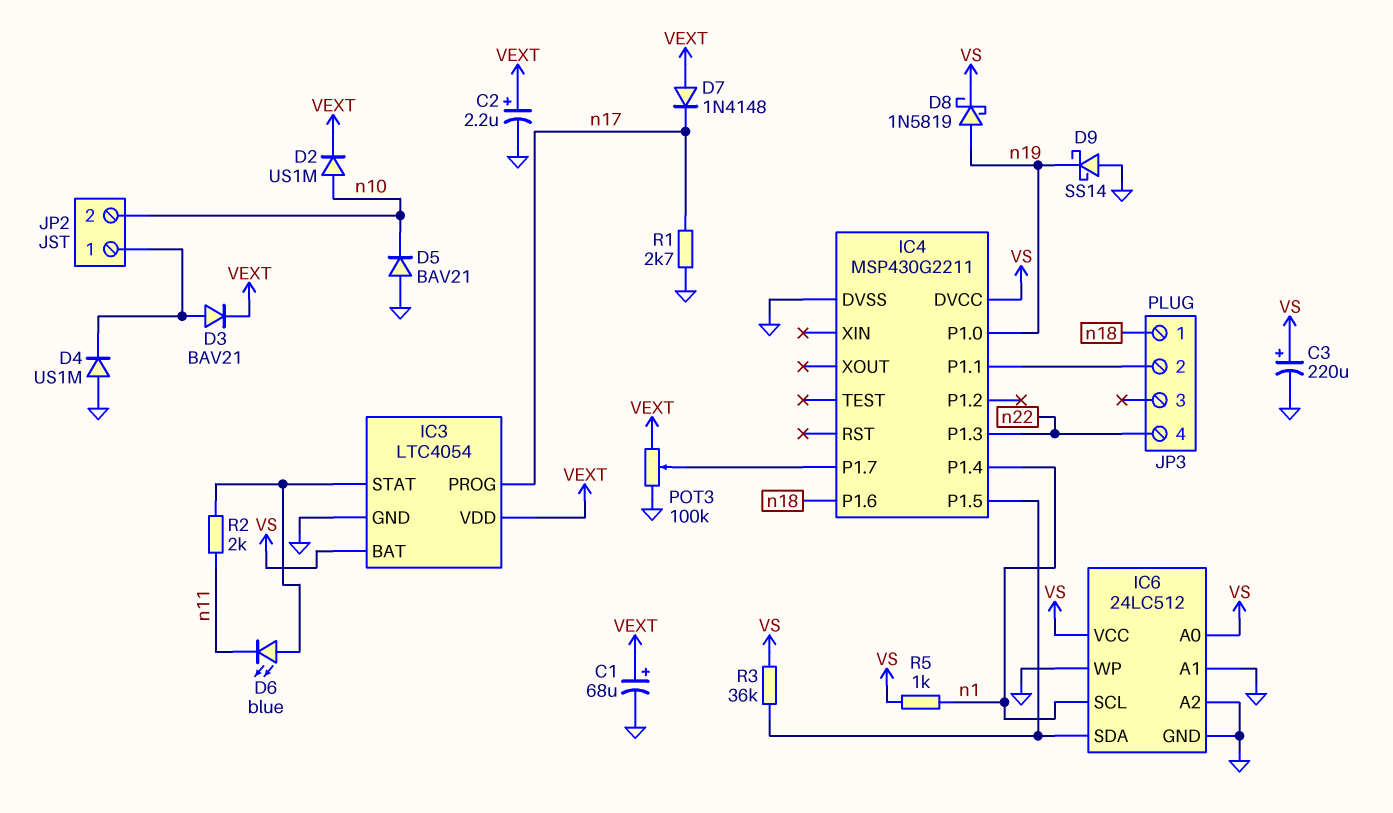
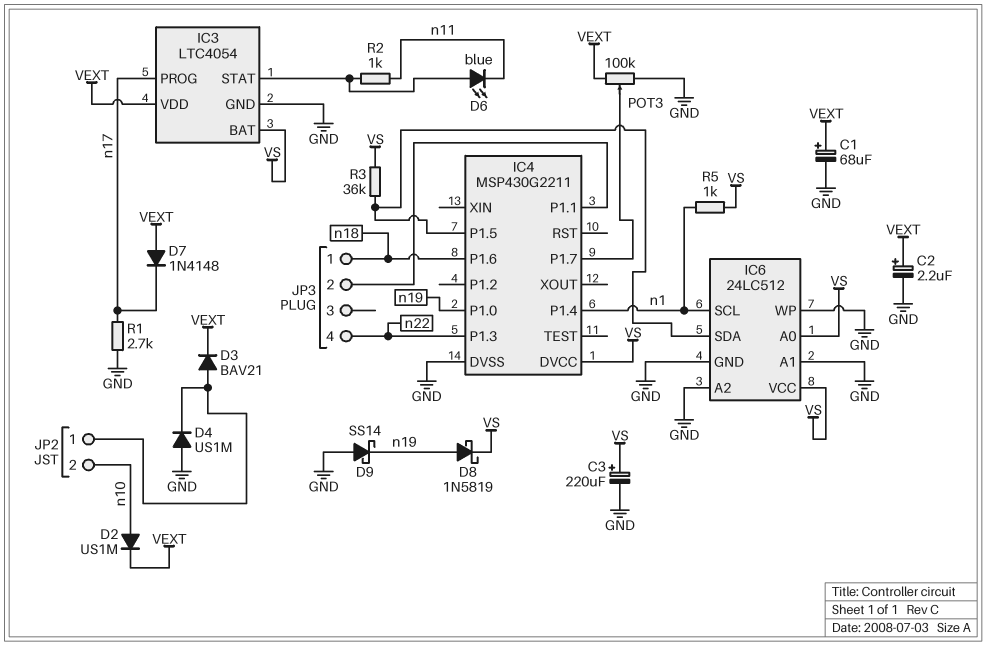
D5: diode BAV21 (A GND, K n10) -> none
R2: 2k (IC3/STAT, n11) -> 1k (IC3/STAT, n11)

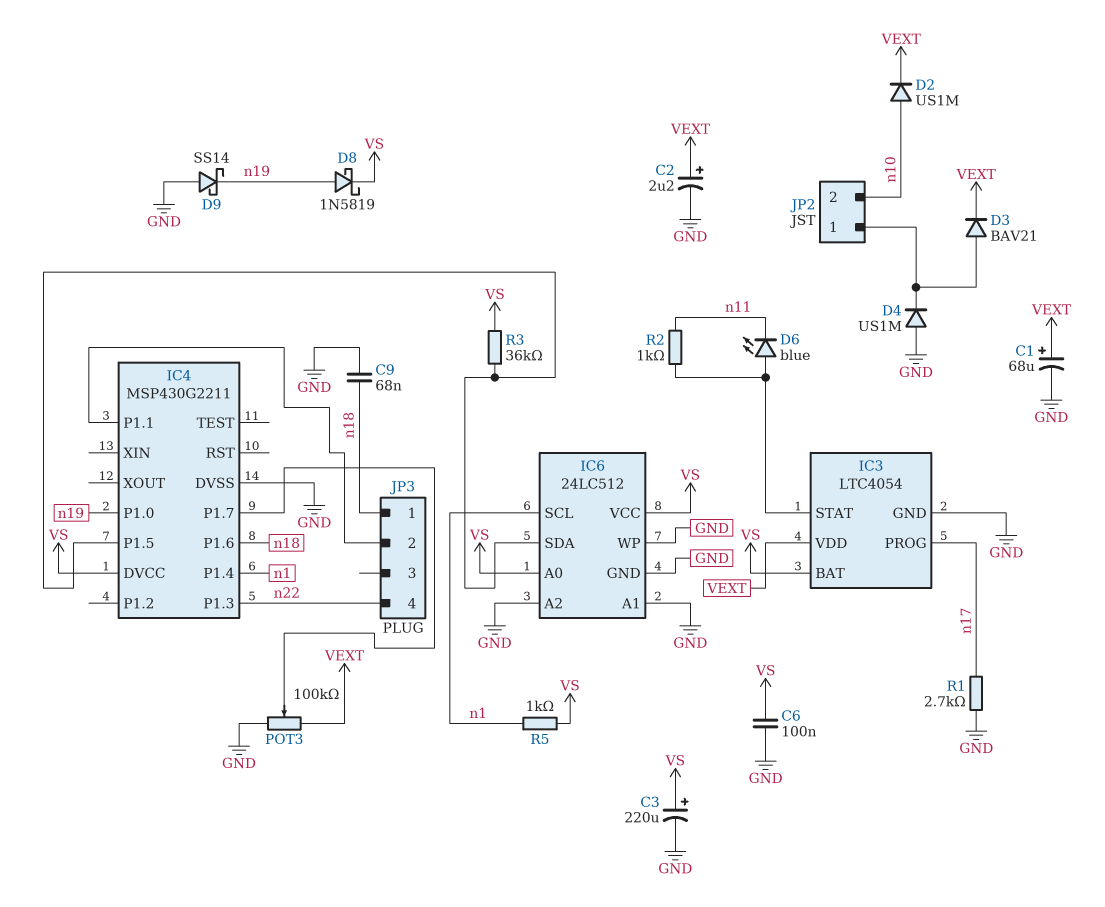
C6: none -> 100nF (GND, VS)
C9: none -> 68nF (GND, n18)
D7: diode 1N4148 (A VEXT, K n17) -> none

